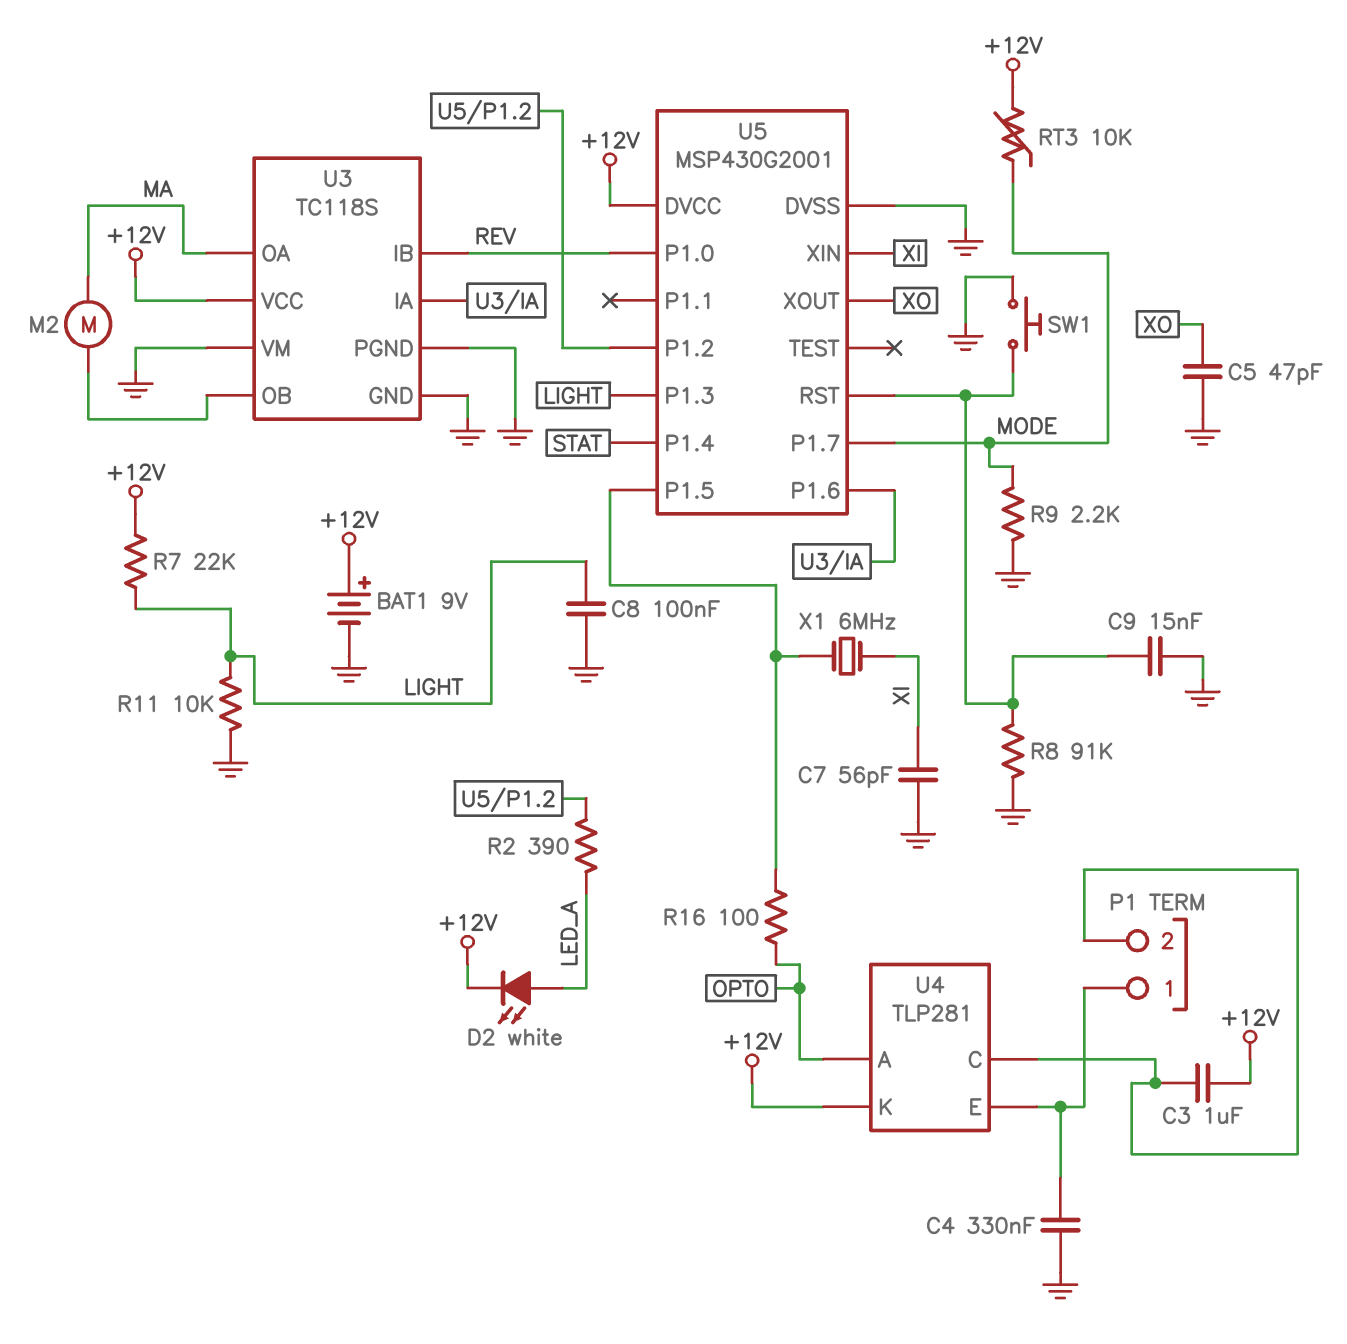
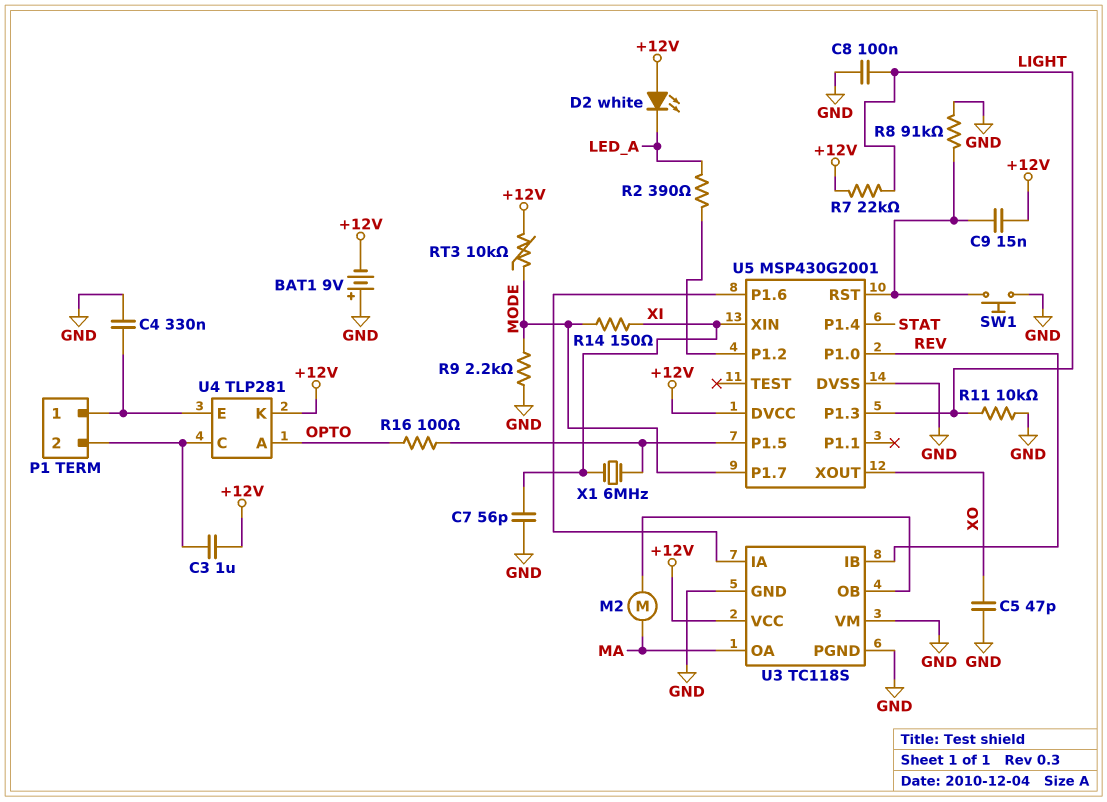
BAT1: 9V (plus +12V, minus GND) -> 9V (plus GND, minus +12V)
C9: 15nF (GND, U5/RST) -> 15nF (+12V, U5/RST)
D2: LED white (A LED_A, K +12V) -> LED white (A +12V, K LED_A)
R14: none -> 150 (MODE, XI)

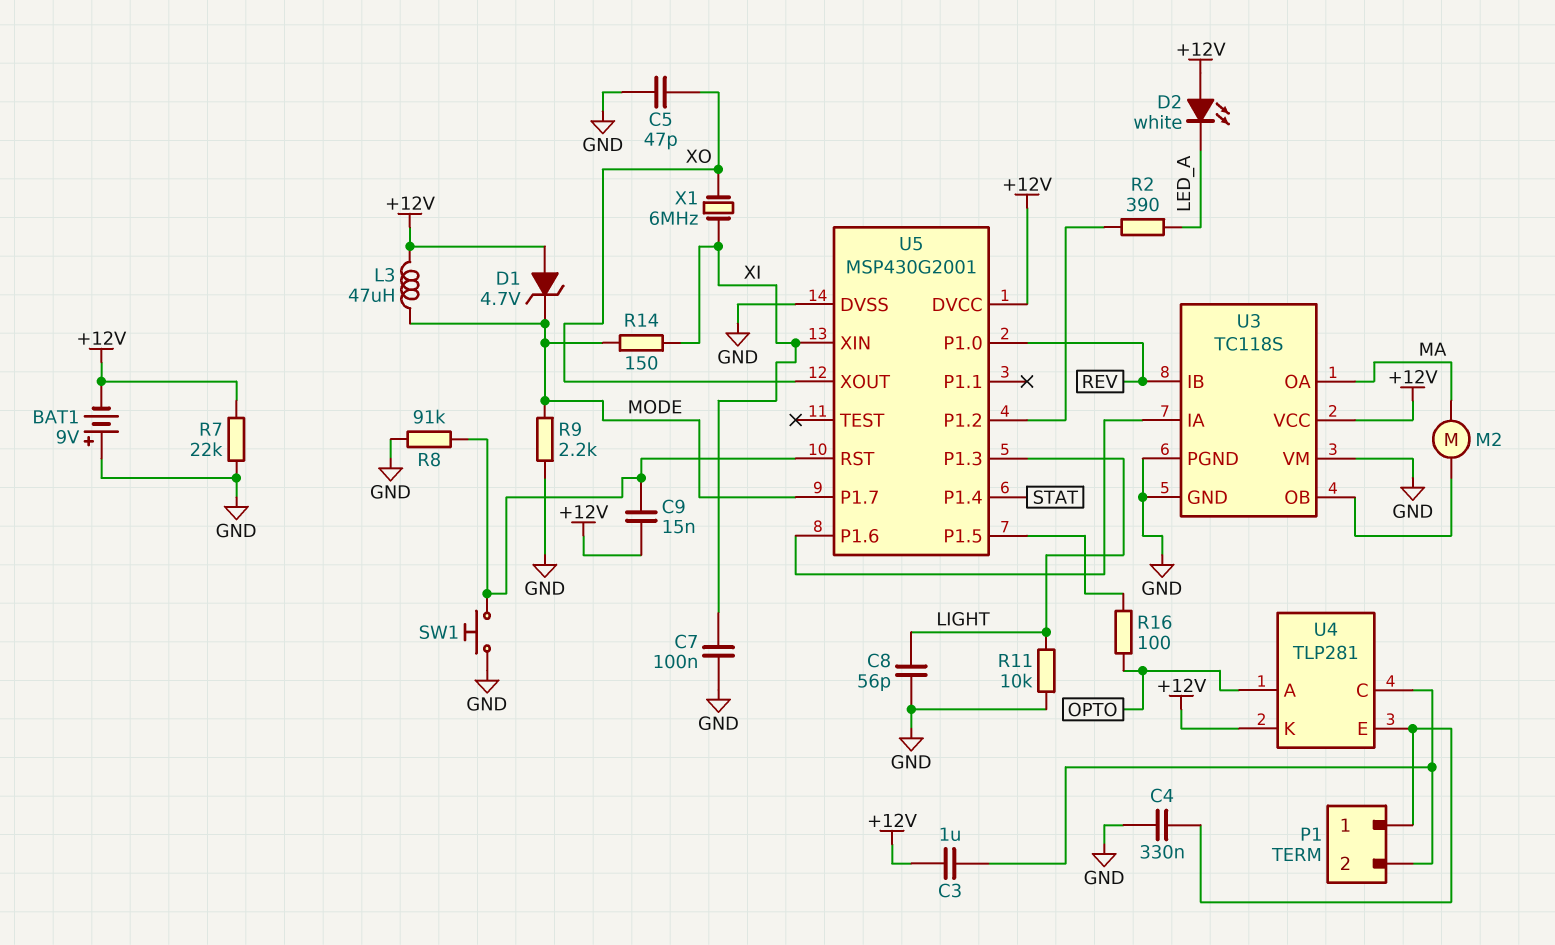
C7: 56pF (GND, XI) -> 100nF (GND, XI)
C8: 100nF (GND, LIGHT) -> 56pF (GND, LIGHT)
D1: none -> zener 4.7V (A +12V, K MODE)
L3: none -> 47uH (+12V, MODE)
R7: 22k (+12V, LIGHT) -> 22k (+12V, GND)
RT3: 10k (+12V, MODE) -> none
X1: 6MHz (U5/P1.5, XI) -> 6MHz (XI, XO)

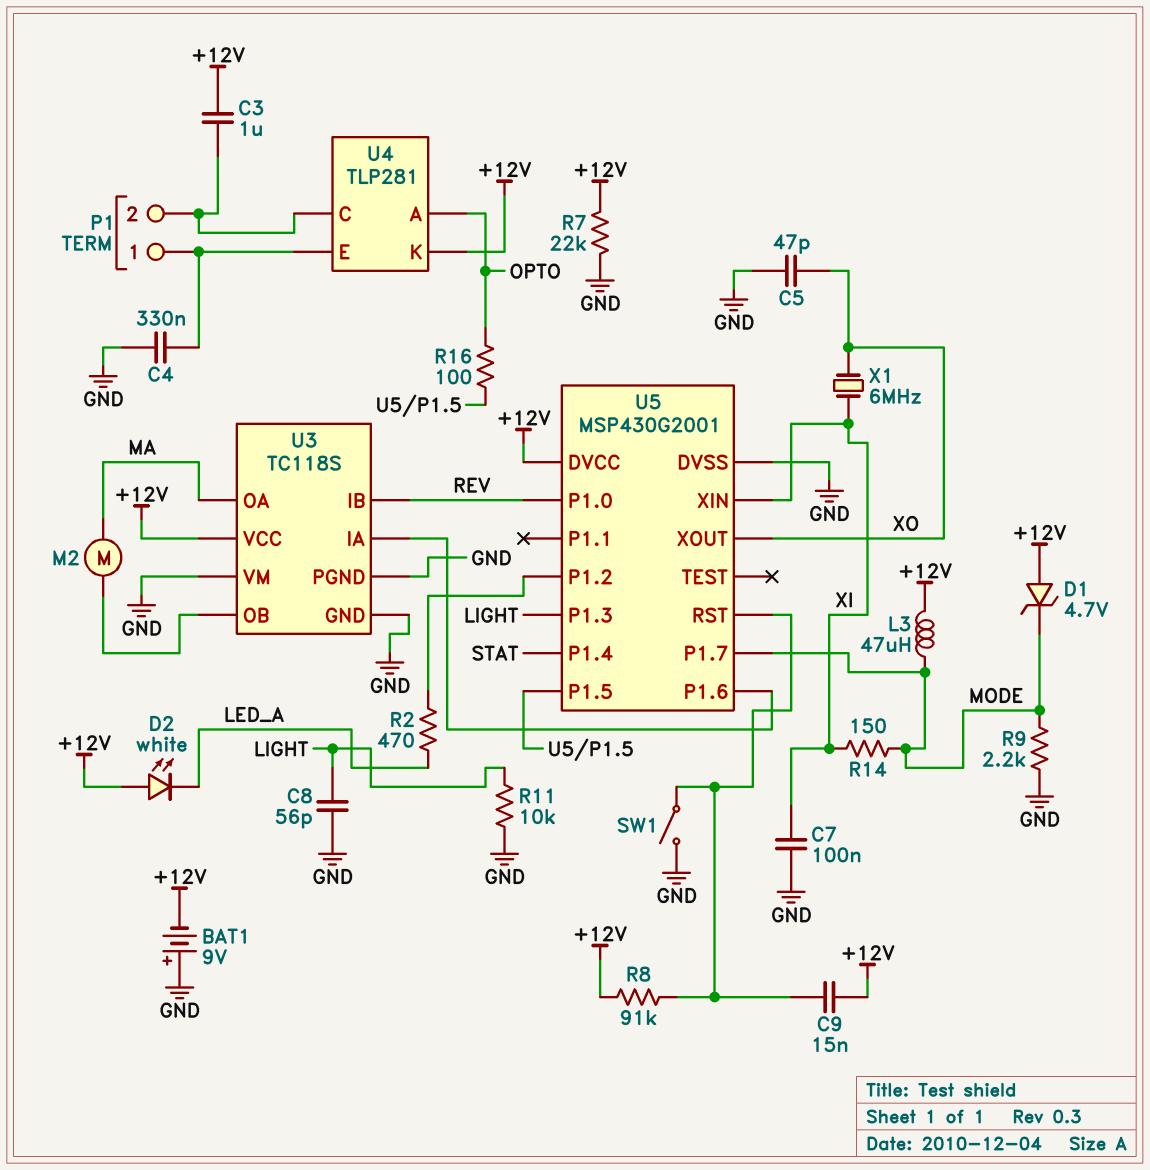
R2: 390 (LED_A, U5/P1.2) -> 470 (LED_A, U5/P1.2)
R8: 91k (GND, U5/RST) -> 91k (+12V, U5/RST)
SW1: button (GND, U5/RST) -> switch (GND, U5/RST)

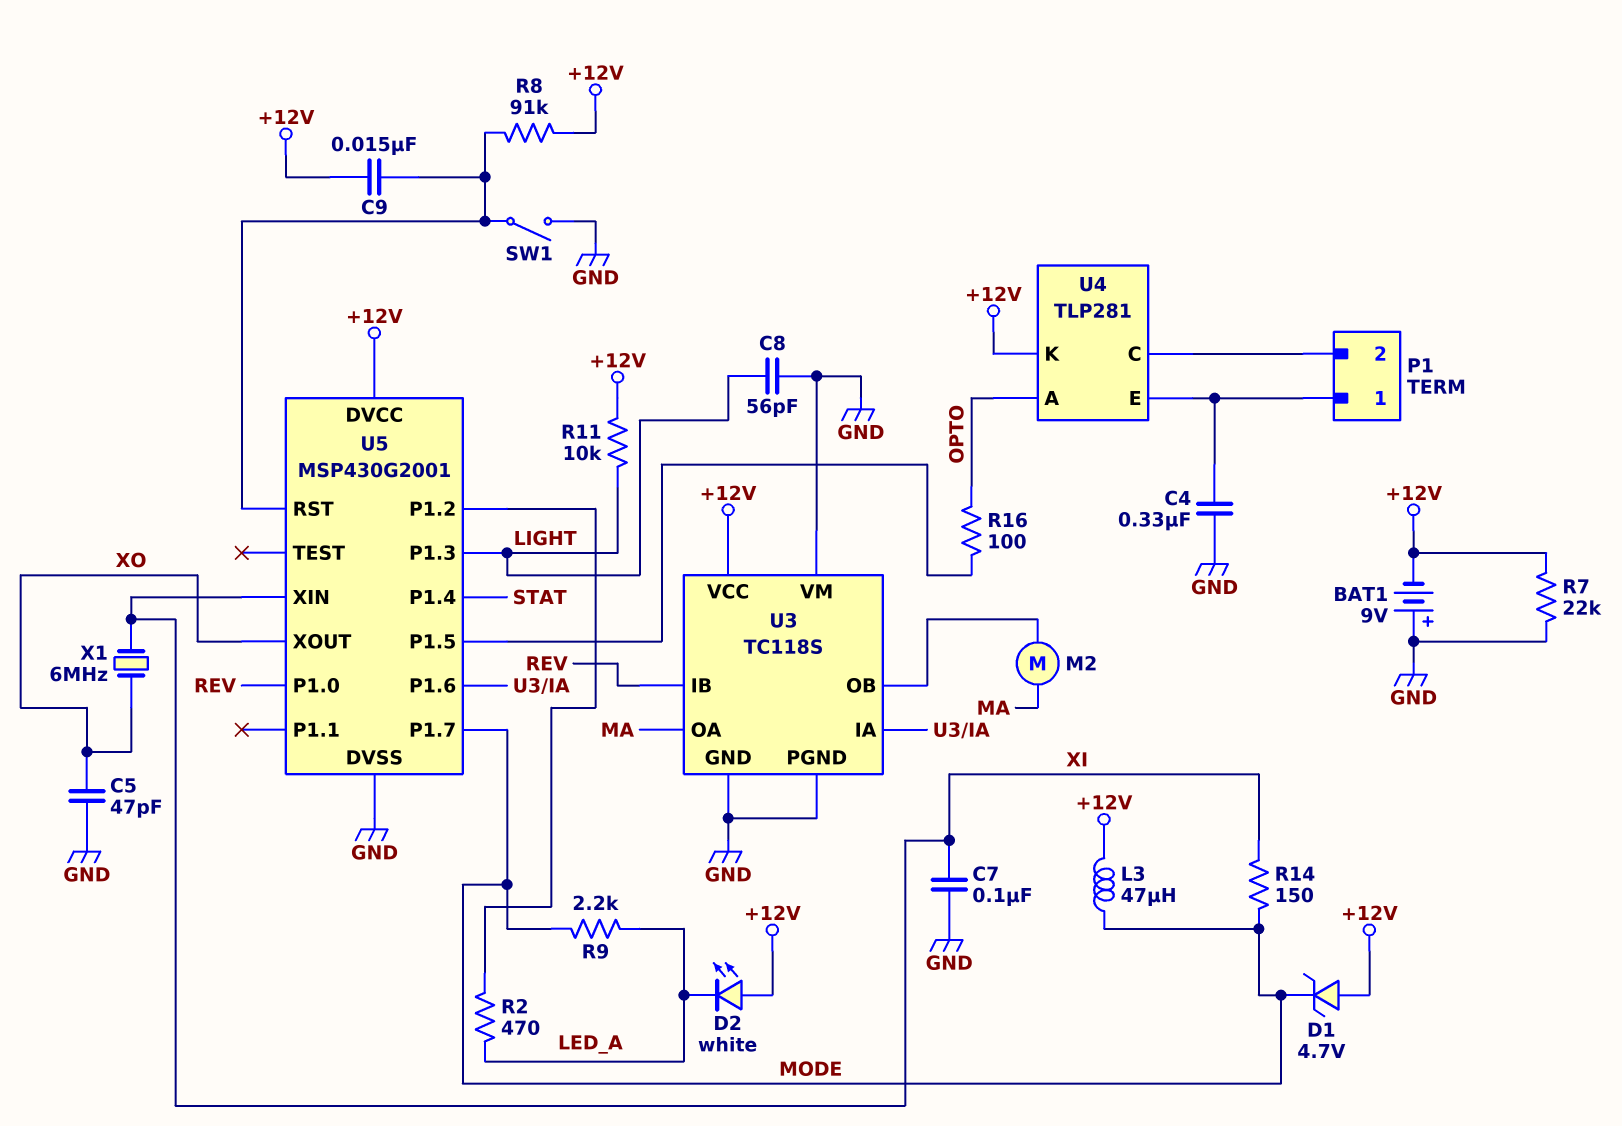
C3: 1uF (+12V, P1/2) -> none
R9: 2.2k (GND, MODE) -> 2.2k (LED_A, MODE)
R11: 10k (GND, LIGHT) -> 10k (+12V, LIGHT)

